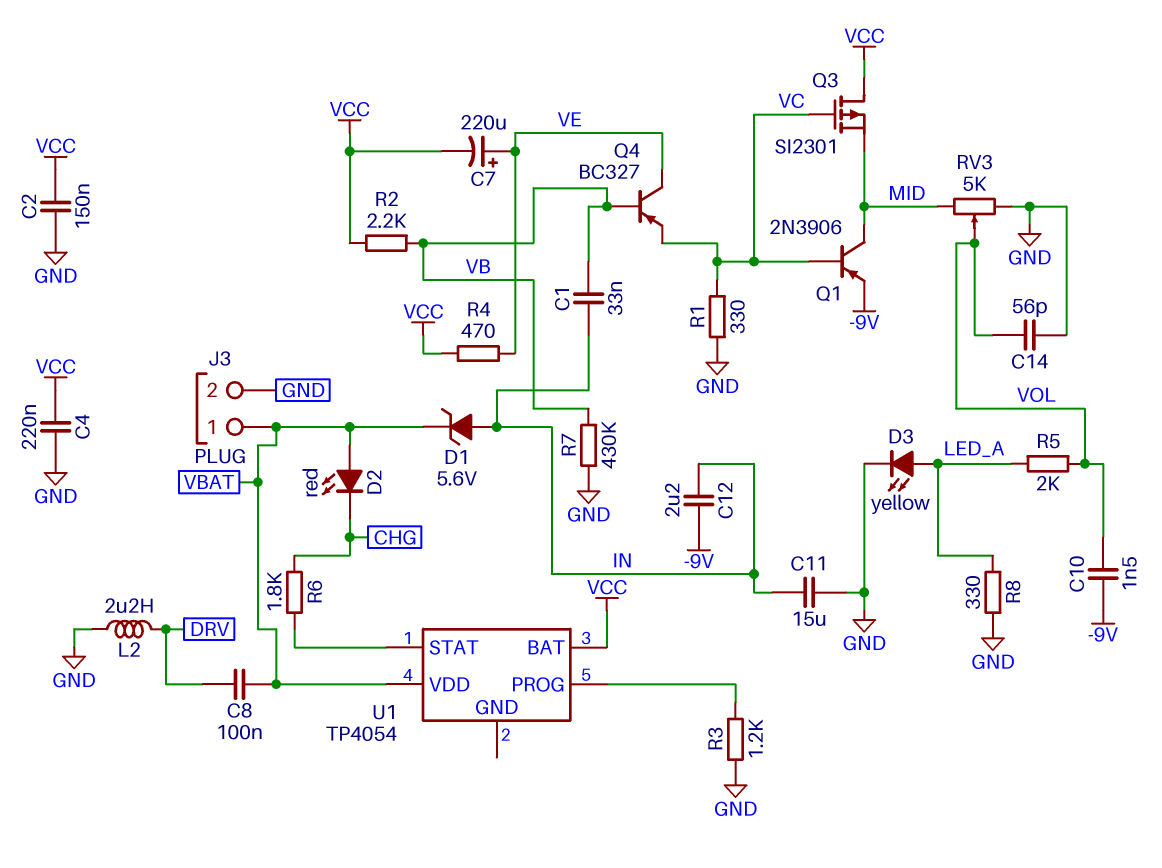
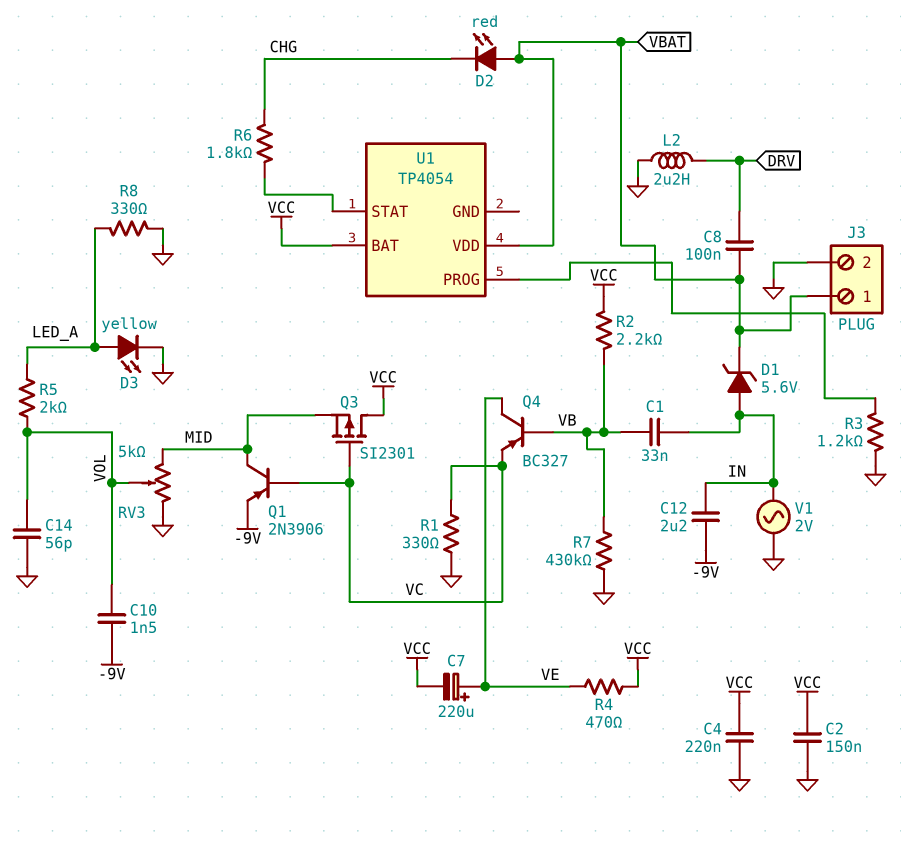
C11: 15uF (GND, IN) -> none
V1: none -> AC 2V (GND, IN)

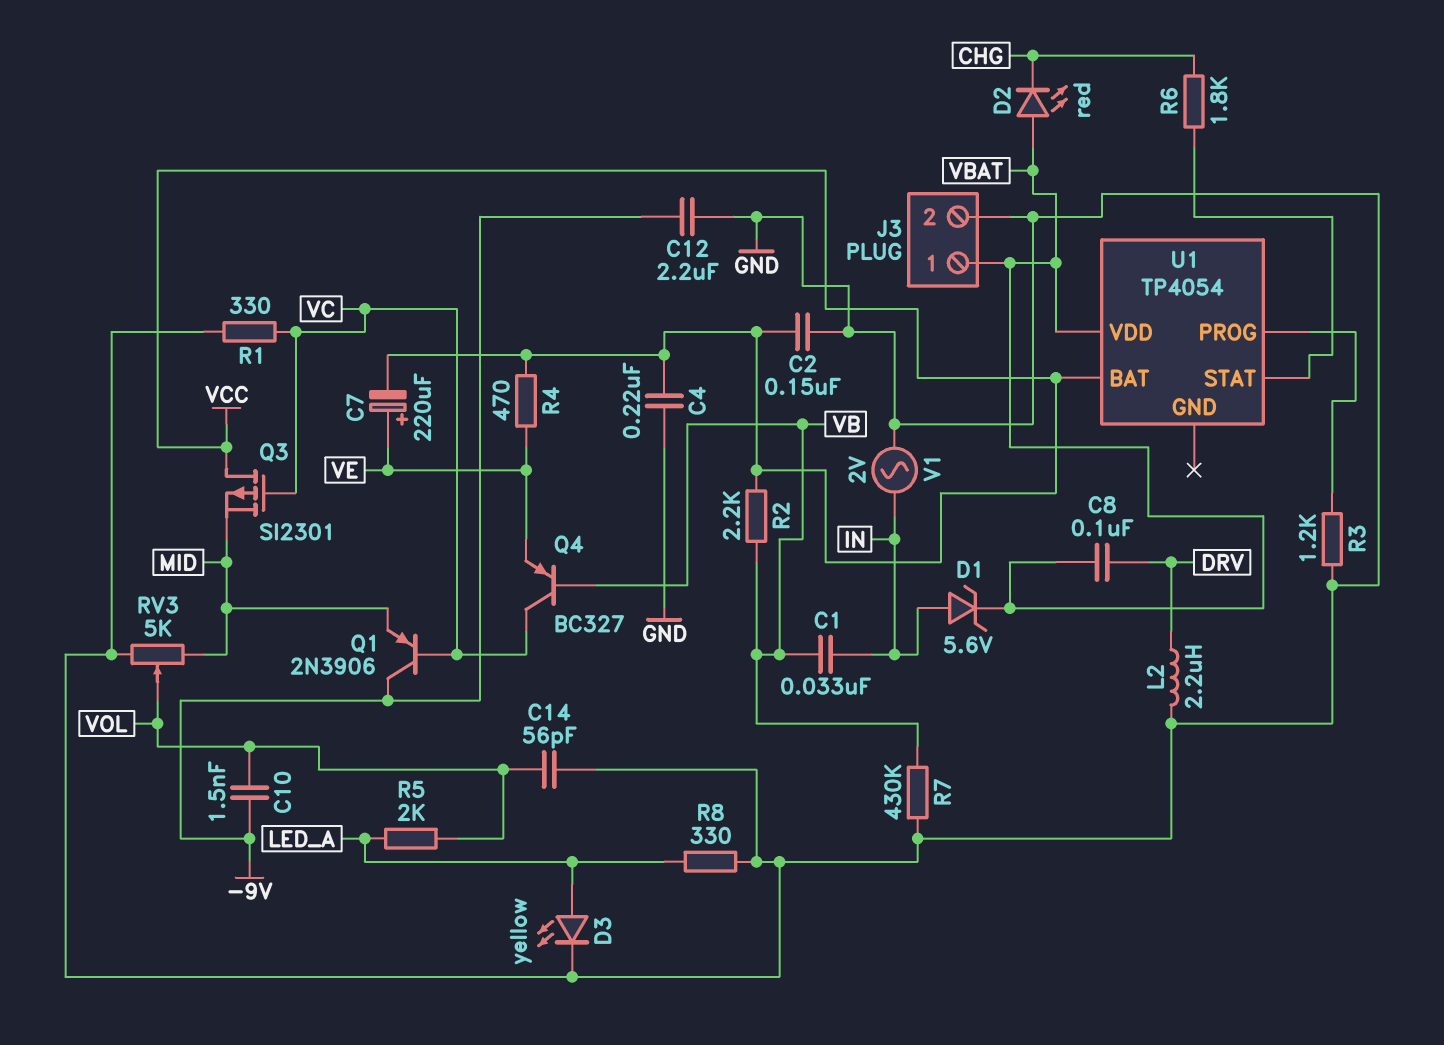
C12: 2.2uF (-9V, IN) -> 2.2uF (-9V, GND)
Q1: PNP 2N3906 (B VC, C MID, E -9V) -> PNP 2N3906 (B VC, C -9V, E MID)
Q4: PNP BC327 (B VB, C VE, E VC) -> PNP BC327 (B VB, C VC, E VE)

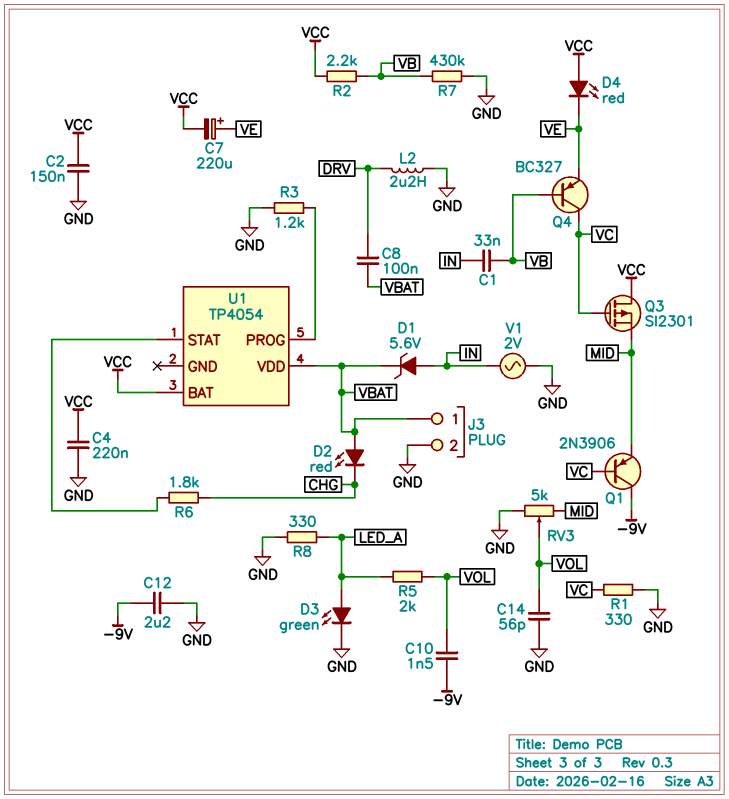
D3: LED yellow (A LED_A, K GND) -> LED green (A LED_A, K GND)
D4: none -> LED red (A VCC, K VE)
R4: 470 (VCC, VE) -> none

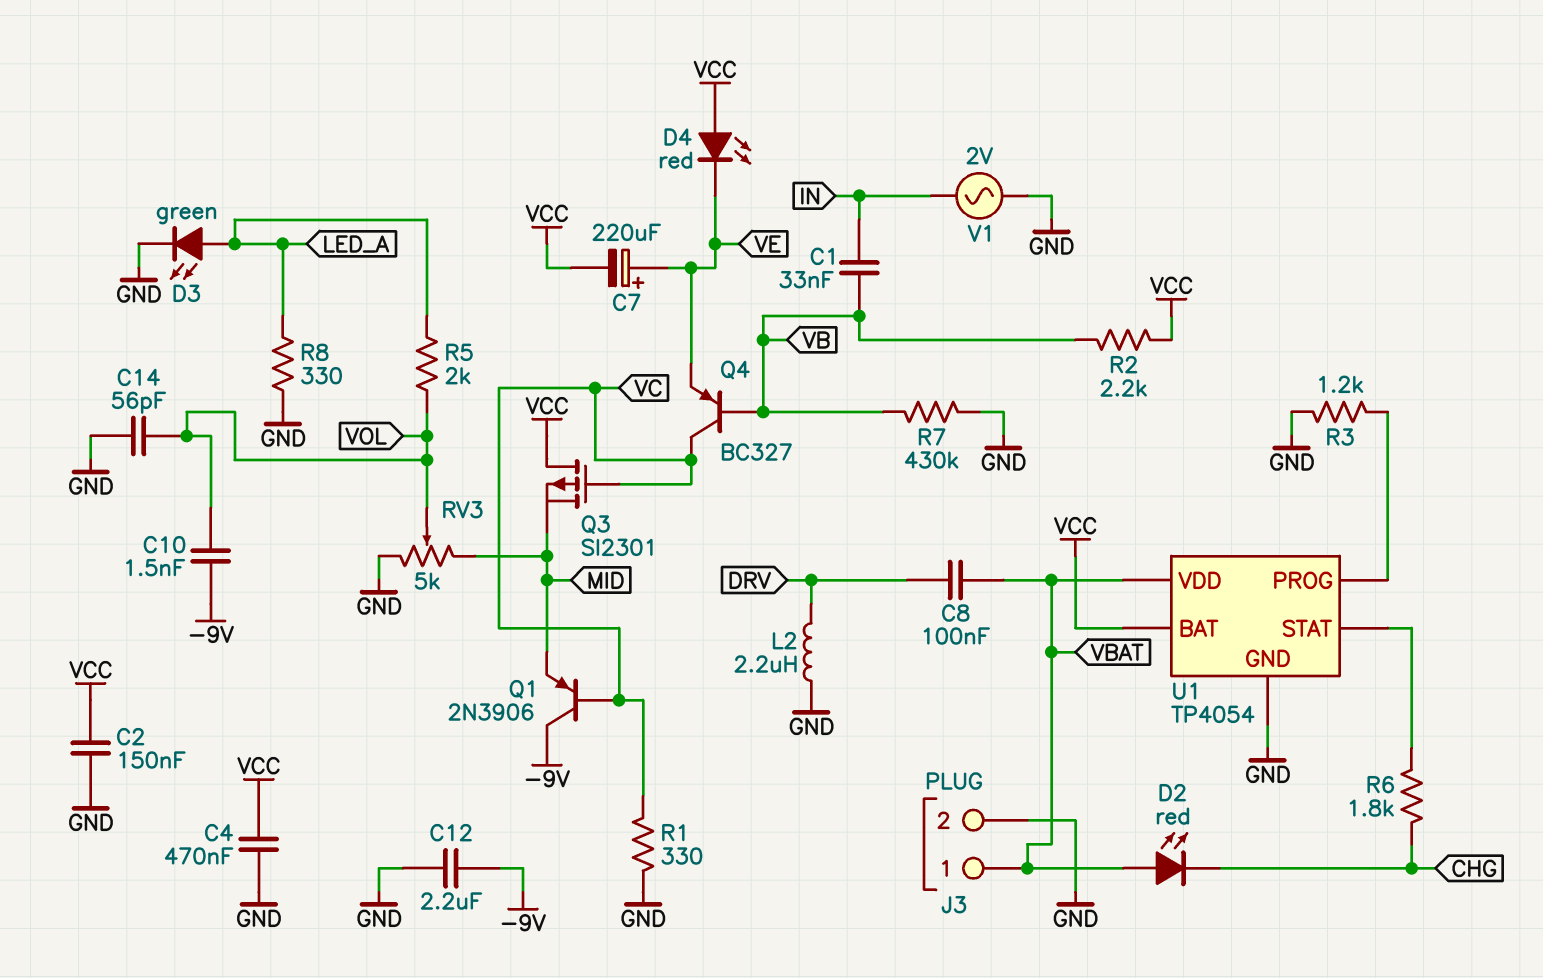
C4: 220nF (GND, VCC) -> 470nF (GND, VCC)
D1: zener 5.6V (A IN, K VBAT) -> none
U1 pin GND: none -> GND

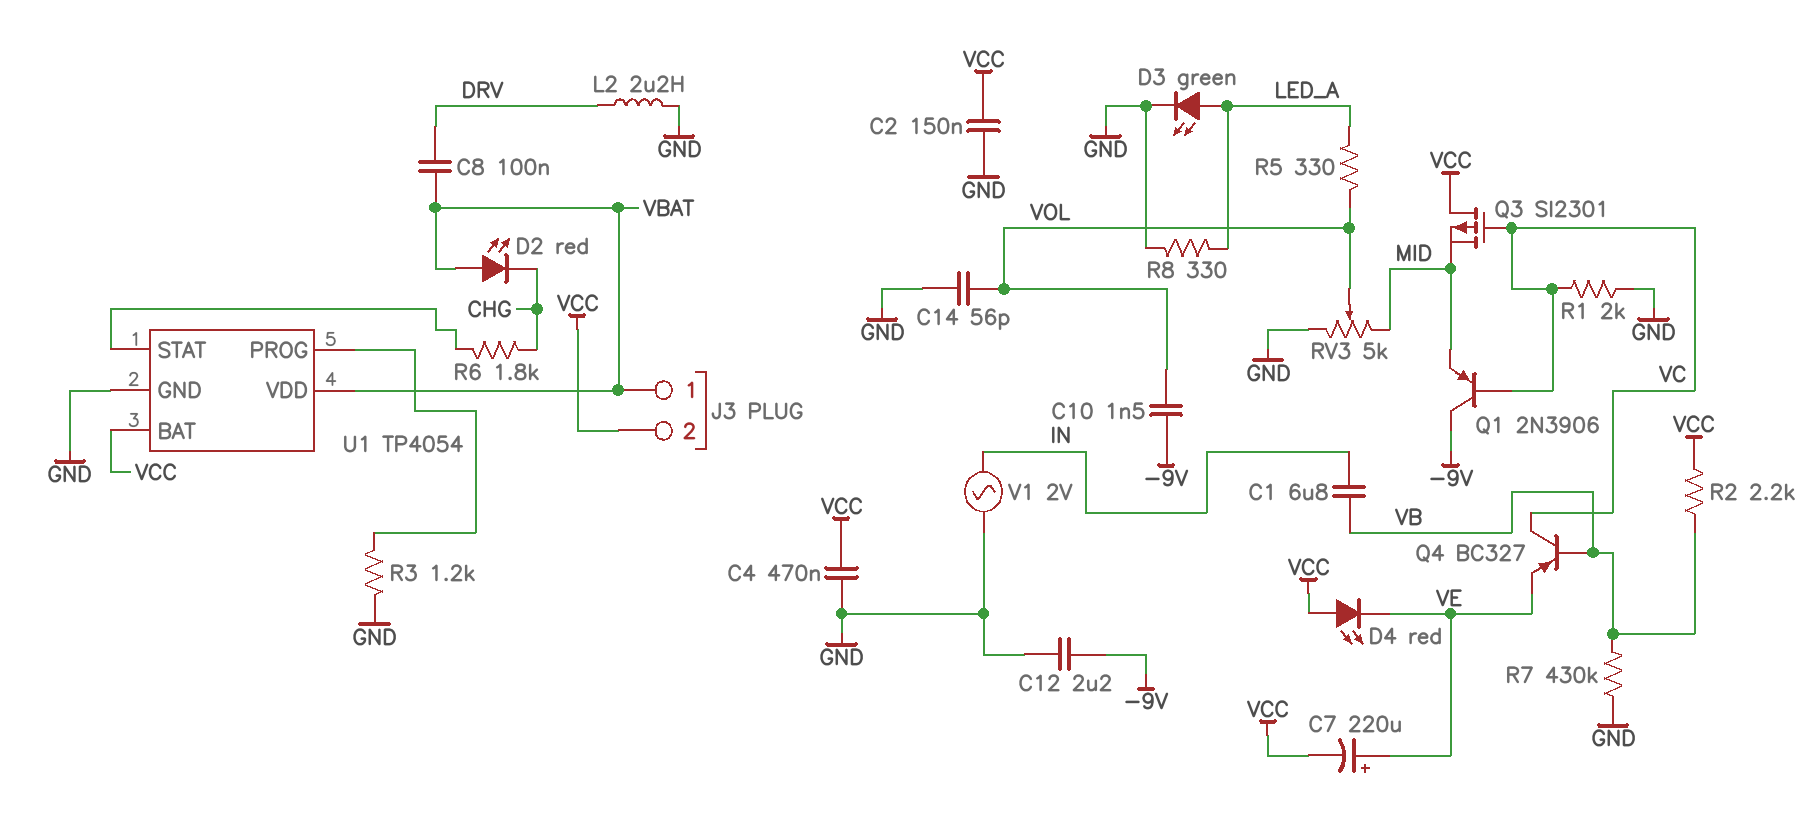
C1: 33nF (IN, VB) -> 6.8uF (IN, VB)
J3 pin 2: GND -> VCC
R1: 330 (GND, VC) -> 2k (GND, VC)
R5: 2k (LED_A, VOL) -> 330 (LED_A, VOL)

